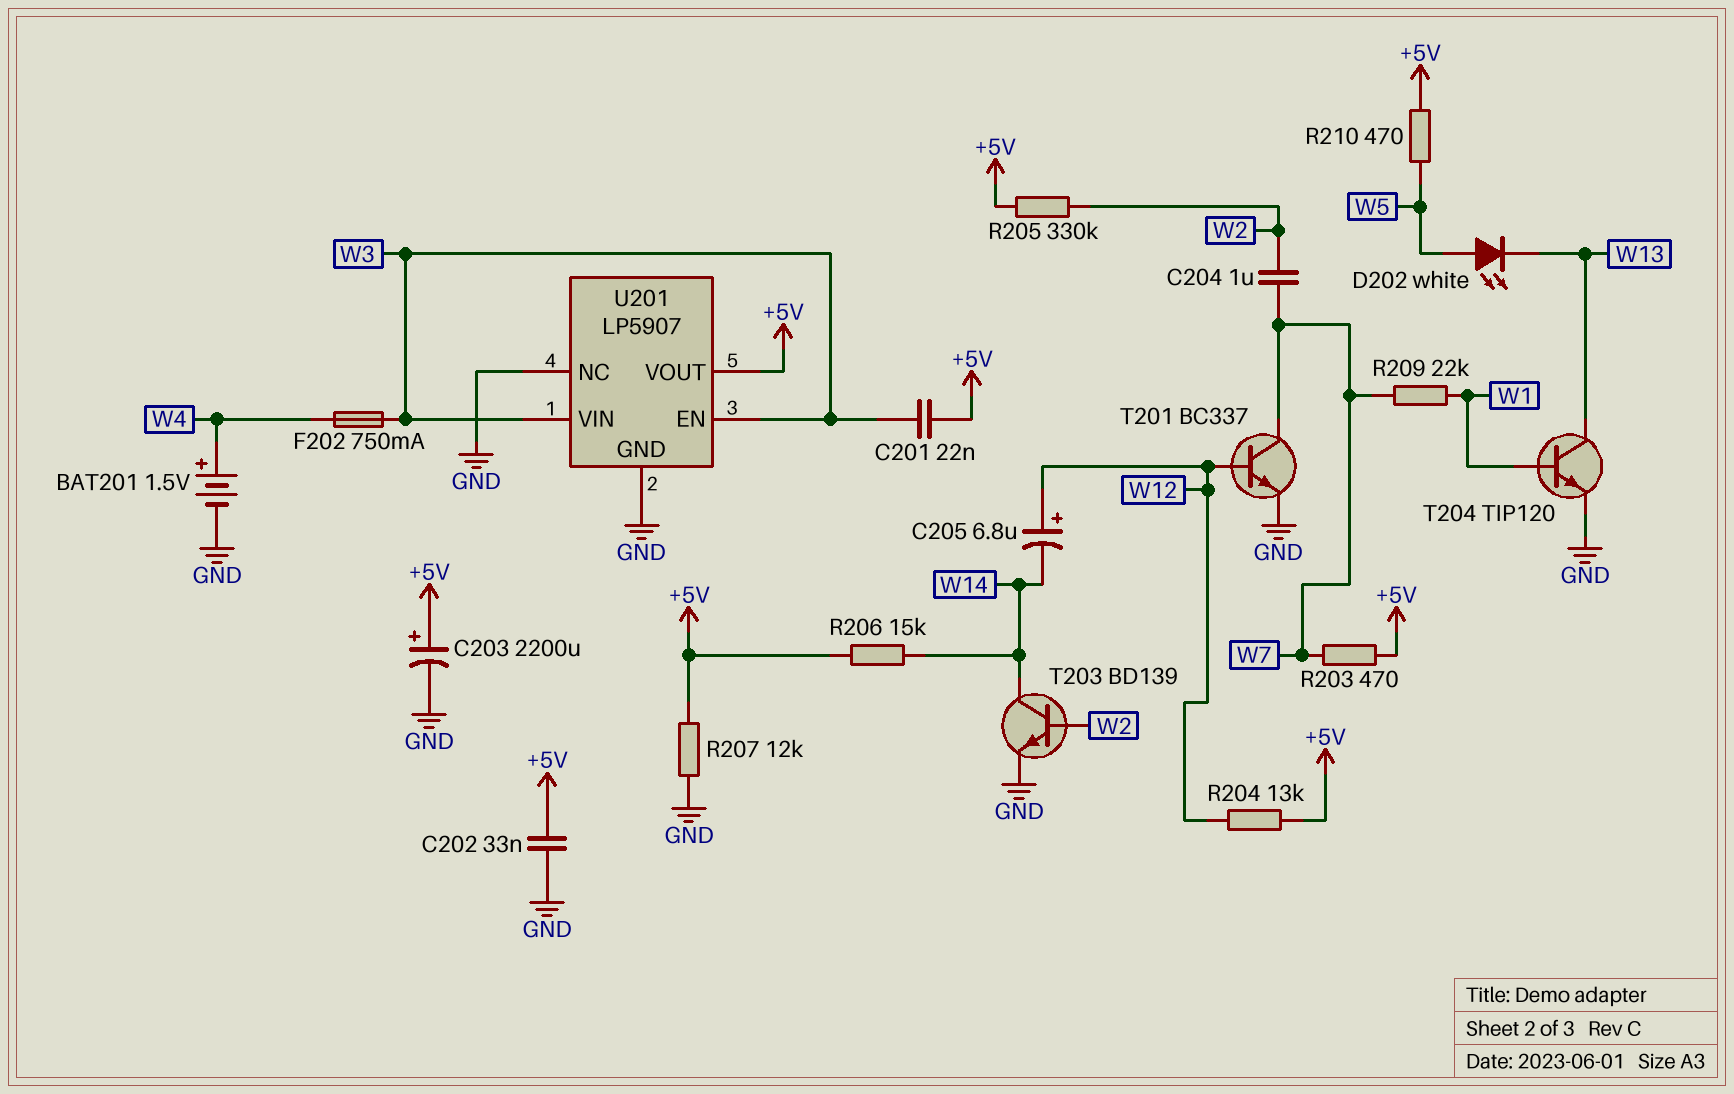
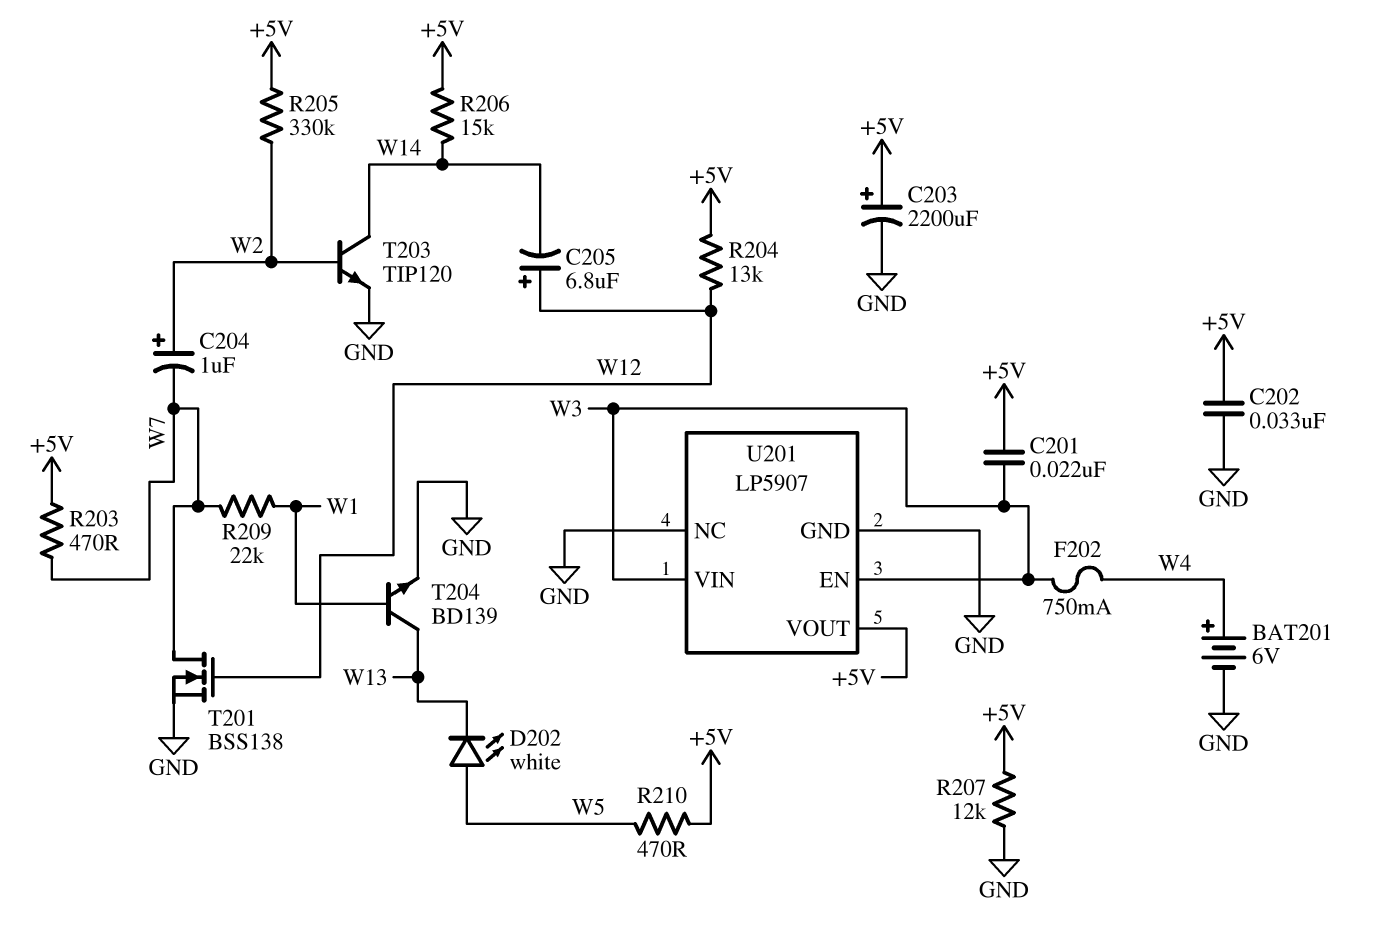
BAT201: 1.5V (plus W4, minus GND) -> 6V (plus W4, minus GND)
C204: 1uF (W2, W7) -> 1uF (plus W2, minus W7)
T201: NPN BC337 (B W12, C W7, E GND) -> NMOS BSS138 (G W12, D W7, S GND)
T203: NPN BD139 (B W2, C W14, E GND) -> NPN TIP120 (B W2, C W14, E GND)
T204: NPN TIP120 (B W1, C W13, E GND) -> NPN BD139 (B W1, C W13, E GND)

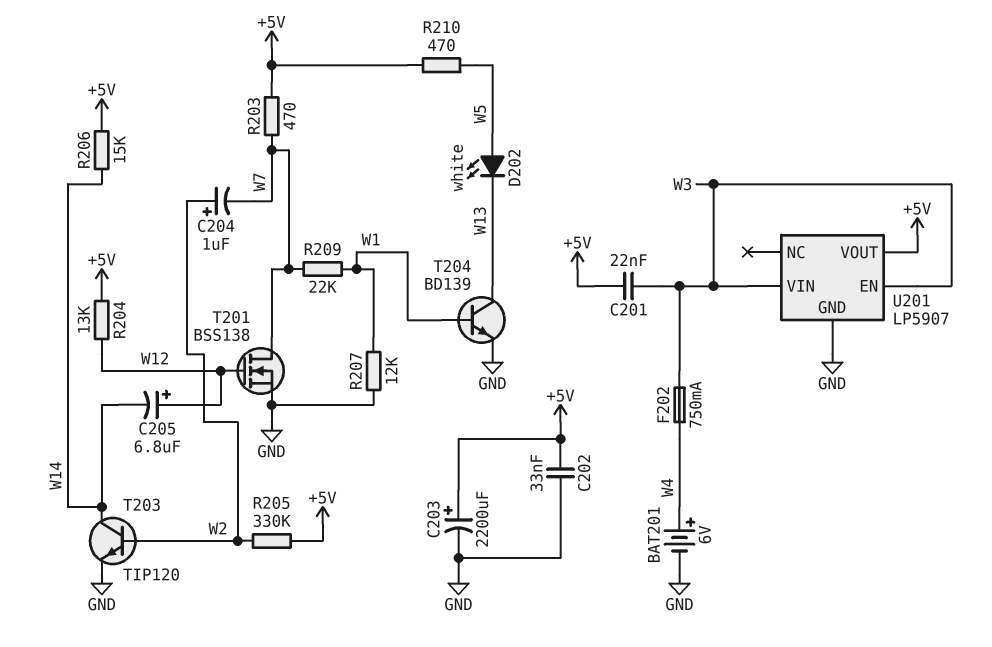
R207: 12k (+5V, GND) -> 12k (GND, W1)
U201 pin NC: GND -> none

